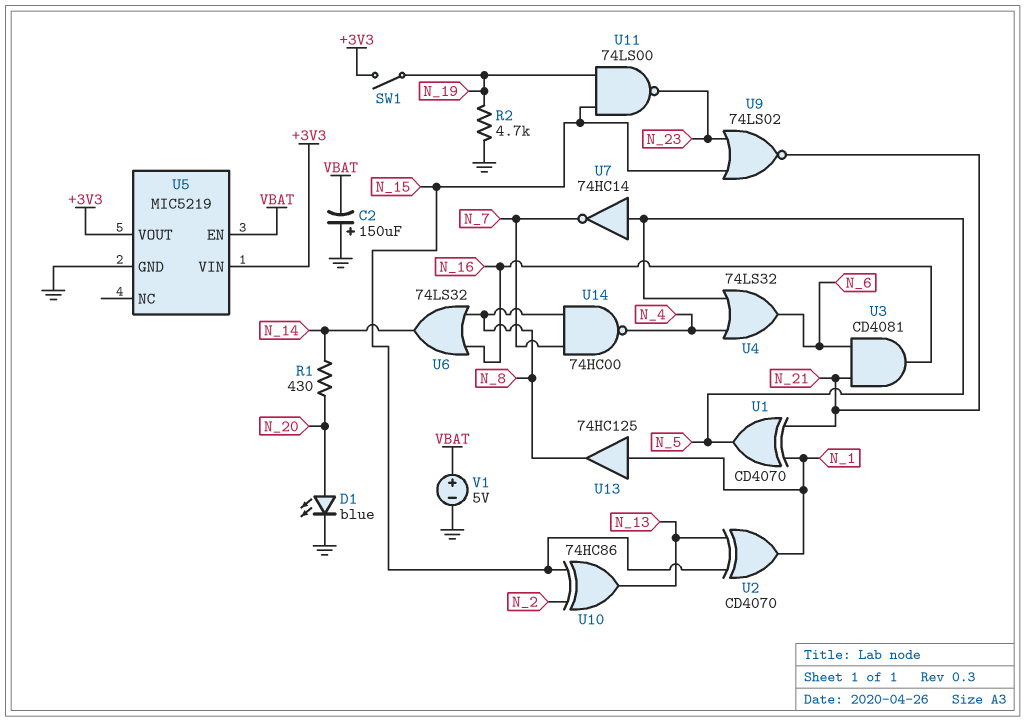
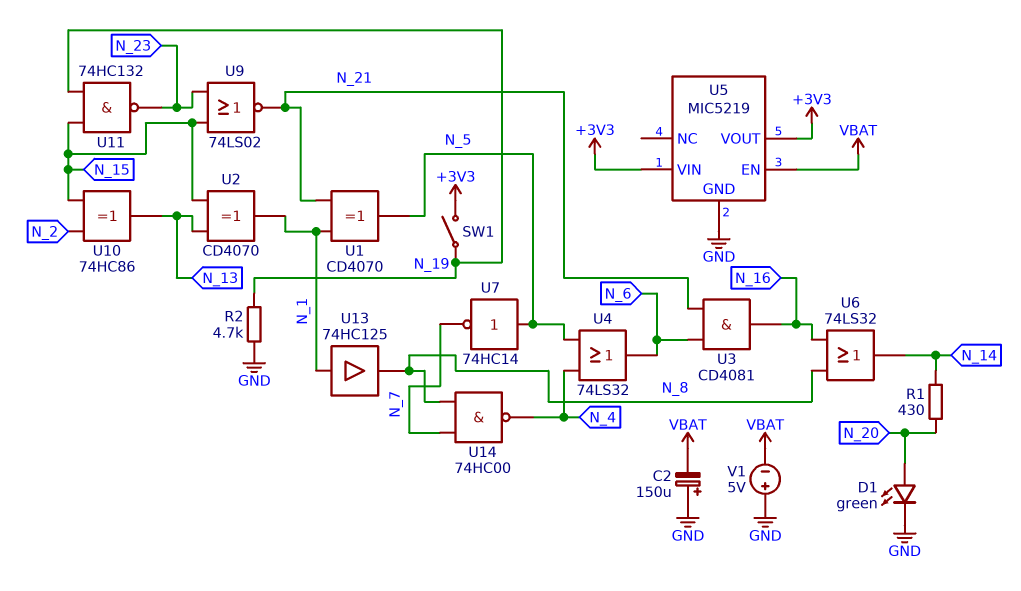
D1: LED blue (A N_20, K GND) -> LED green (A N_20, K GND)
U11: NAND 74LS00 (in N_15, in N_19, out N_23) -> NAND 74HC132 (in N_15, in N_19, out N_23)
V1: 5V (plus VBAT, minus GND) -> 5V (plus GND, minus VBAT)

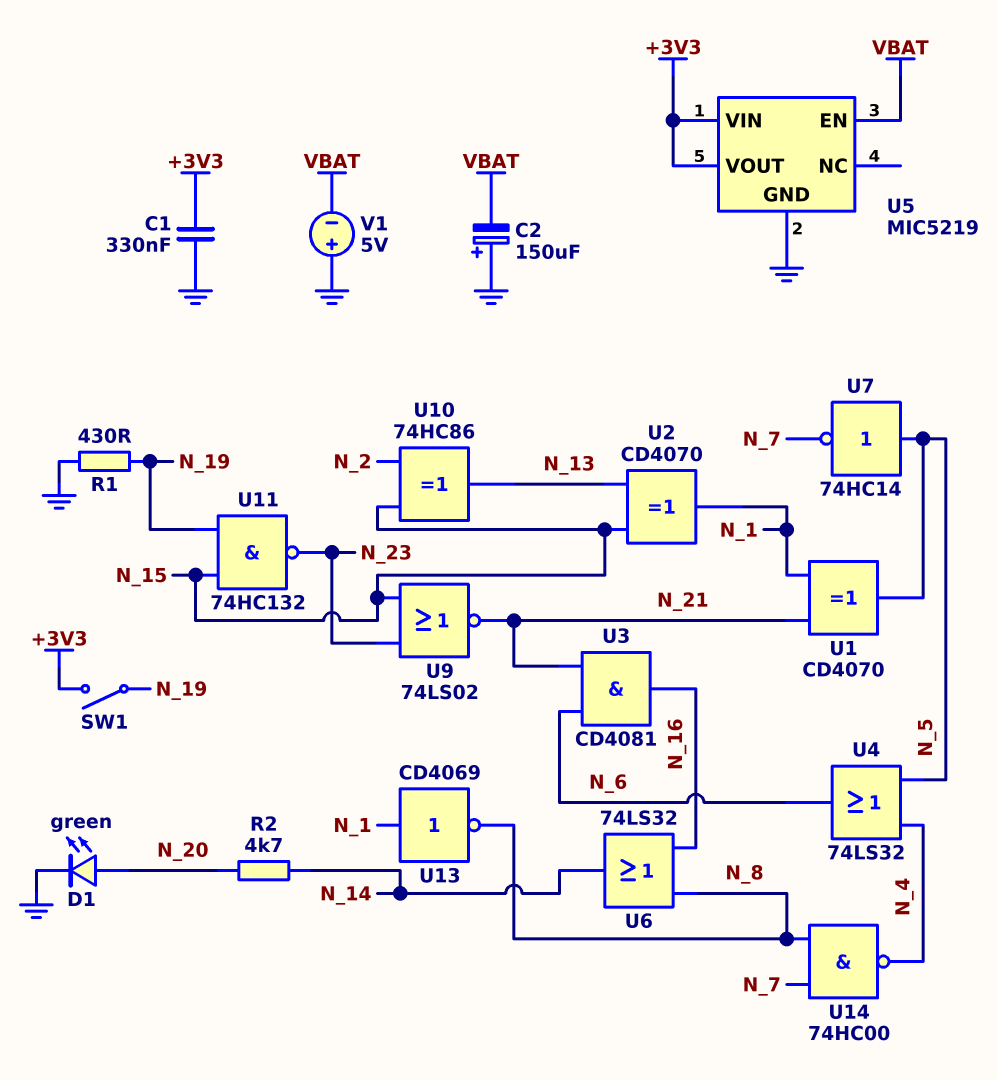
C1: none -> 330nF (+3V3, GND)
R1: 430 (N_14, N_20) -> 430 (GND, N_19)
R2: 4.7k (GND, N_19) -> 4.7k (N_14, N_20)
U13: buffer 74HC125 (in N_1, out N_8) -> NOT CD4069 (in N_1, out N_8)

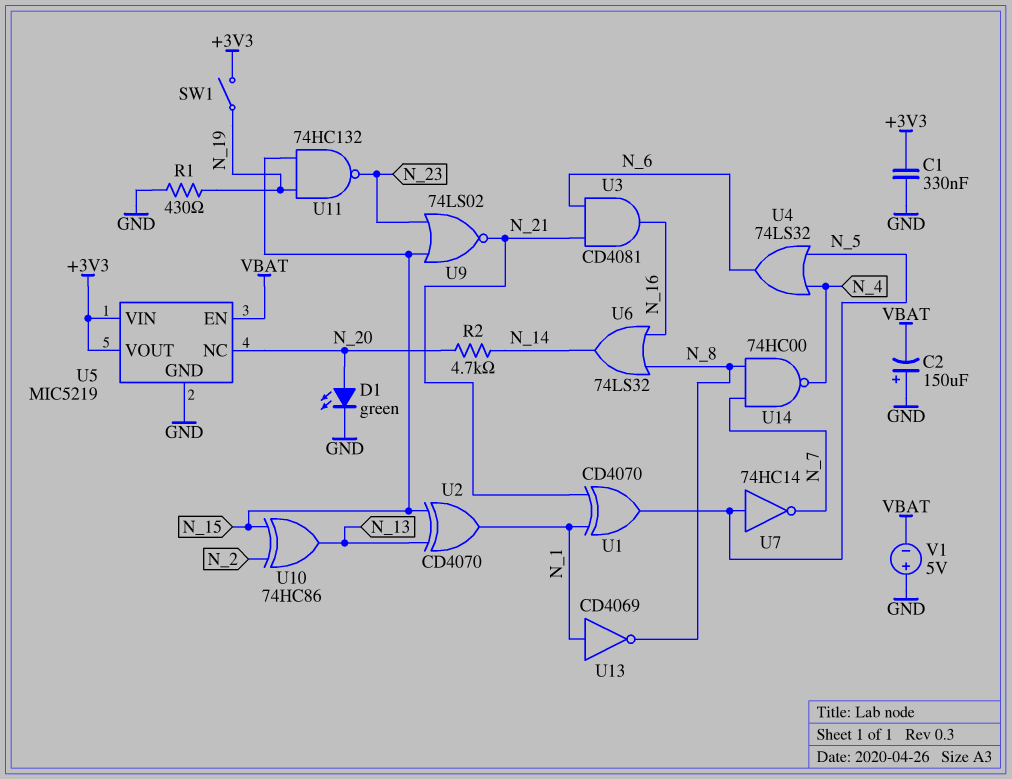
U5 pin NC: none -> N_20

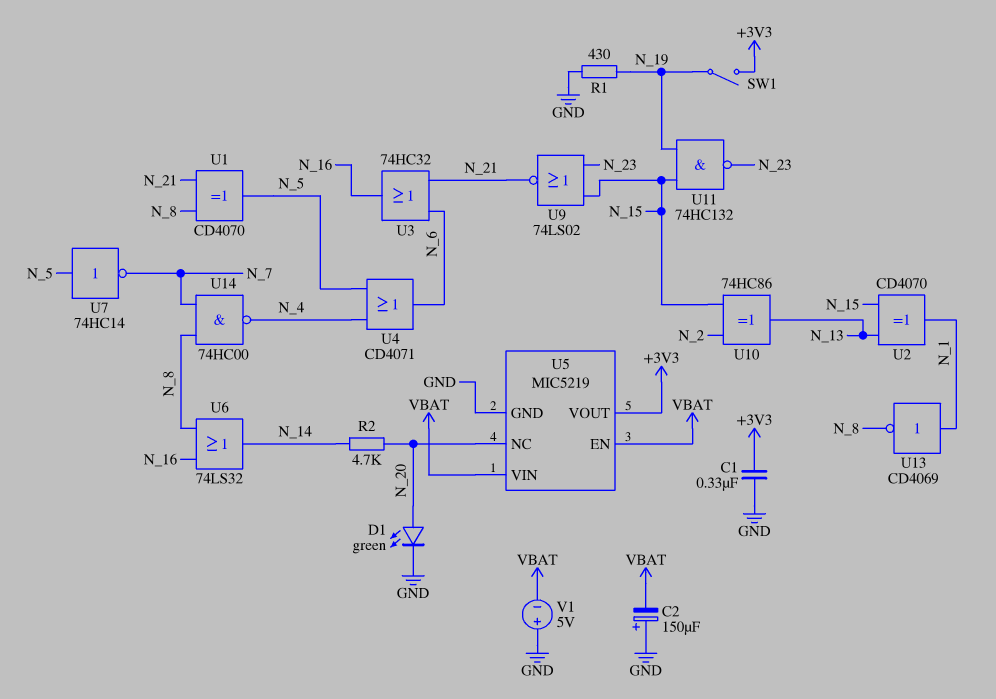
U1: XOR CD4070 (in N_1, in N_21, out N_5) -> XOR CD4070 (in N_8, in N_21, out N_5)
U3: AND CD4081 (in N_6, in N_21, out N_16) -> OR 74HC32 (in N_6, in N_21, out N_16)
U4: OR 74LS32 (in N_4, in N_5, out N_6) -> OR CD4071 (in N_4, in N_5, out N_6)
U5 pin VIN: +3V3 -> VBAT

